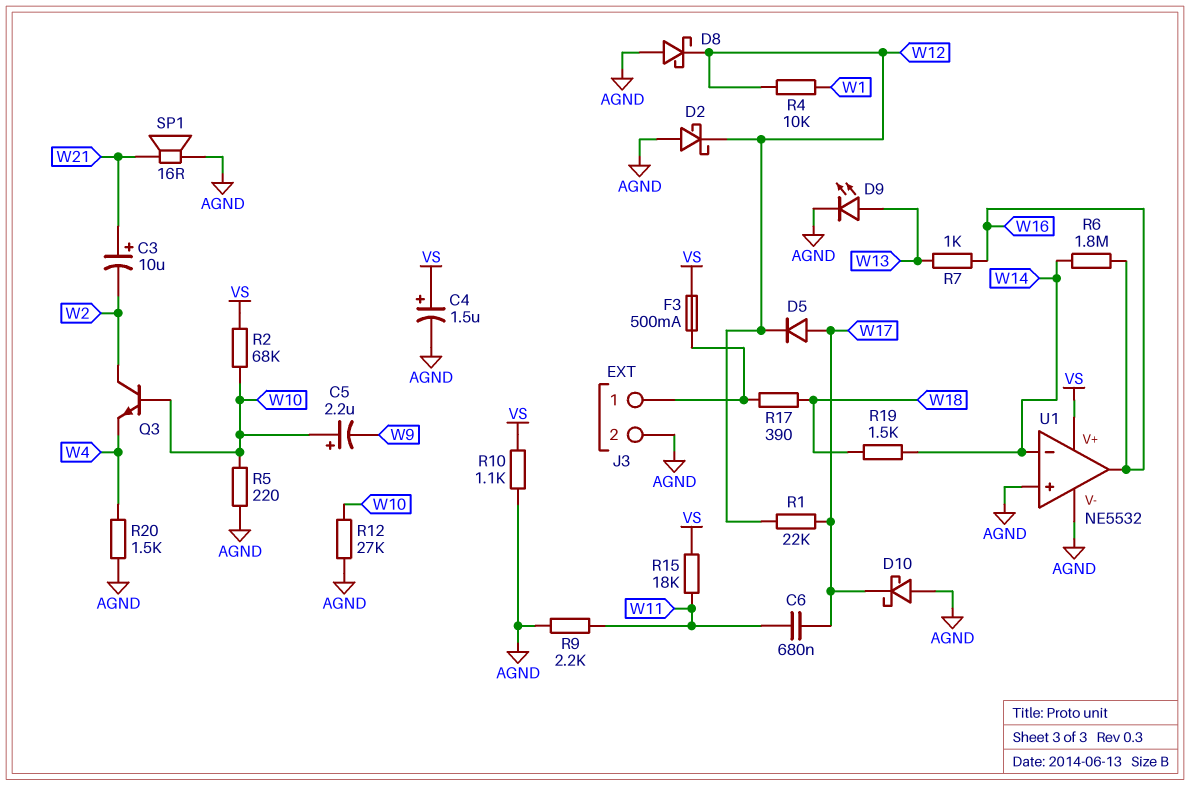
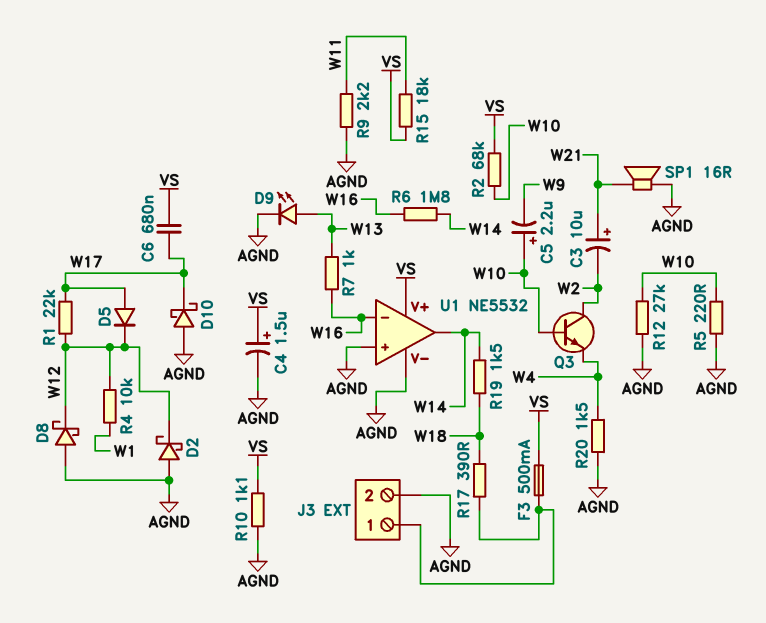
C6: 680nF (W11, W17) -> 680nF (VS, W17)
U1 pin in-: W14 -> W16
U1 pin out: W16 -> W14

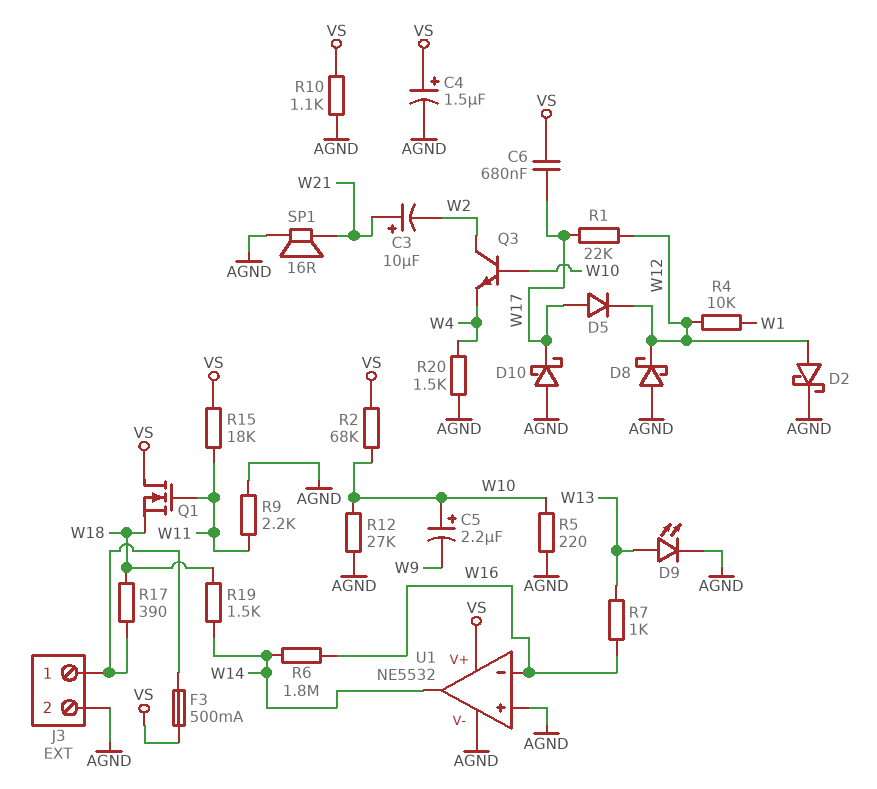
D2: schottky (A AGND, K W12) -> schottky (A W12, K AGND)
Q1: none -> NMOS (G W11, D VS, S W18)

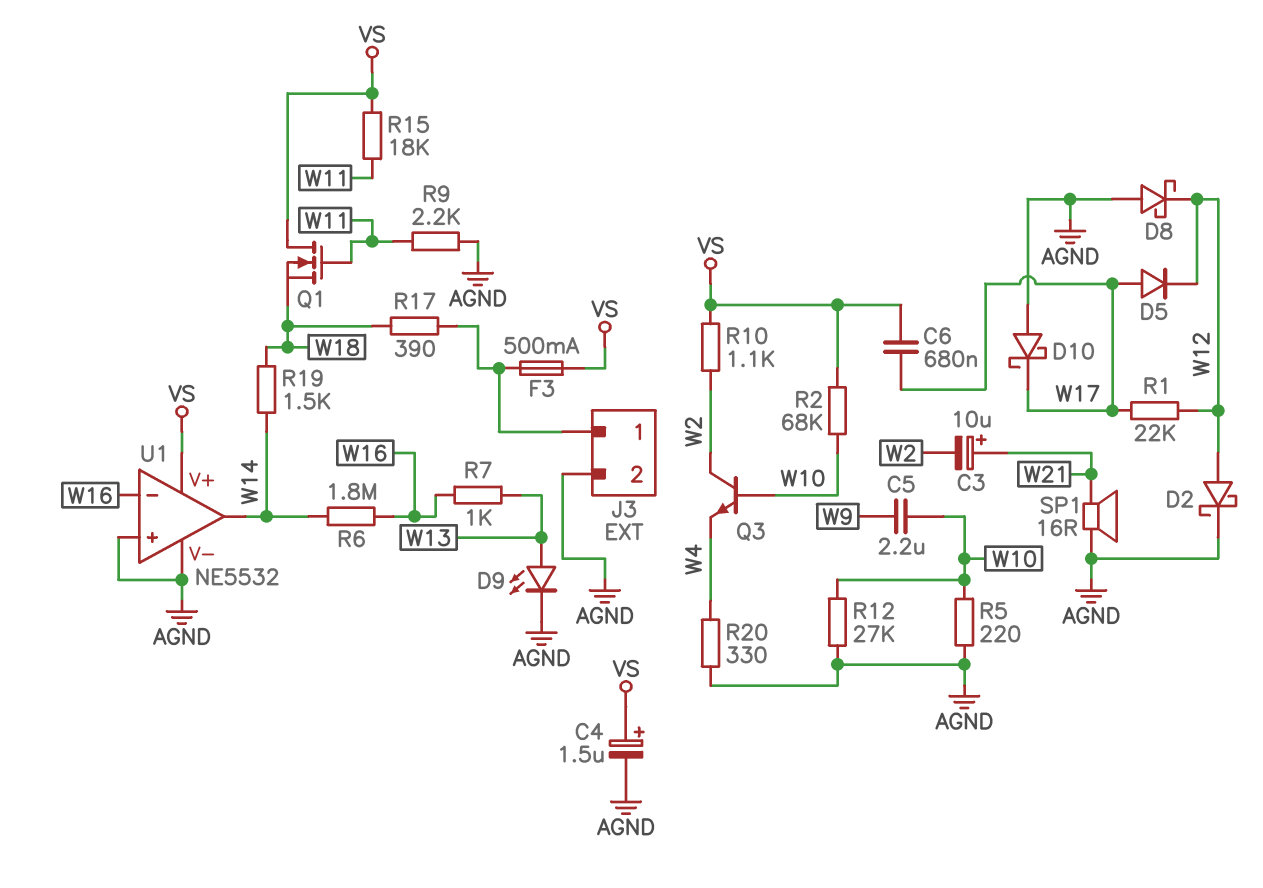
C5: 2.2uF (plus W10, minus W9) -> 2.2uF (W9, W10)
R4: 10k (W1, W12) -> none
R10: 1.1k (AGND, VS) -> 1.1k (VS, W2)
R20: 1.5k (AGND, W4) -> 330 (AGND, W4)

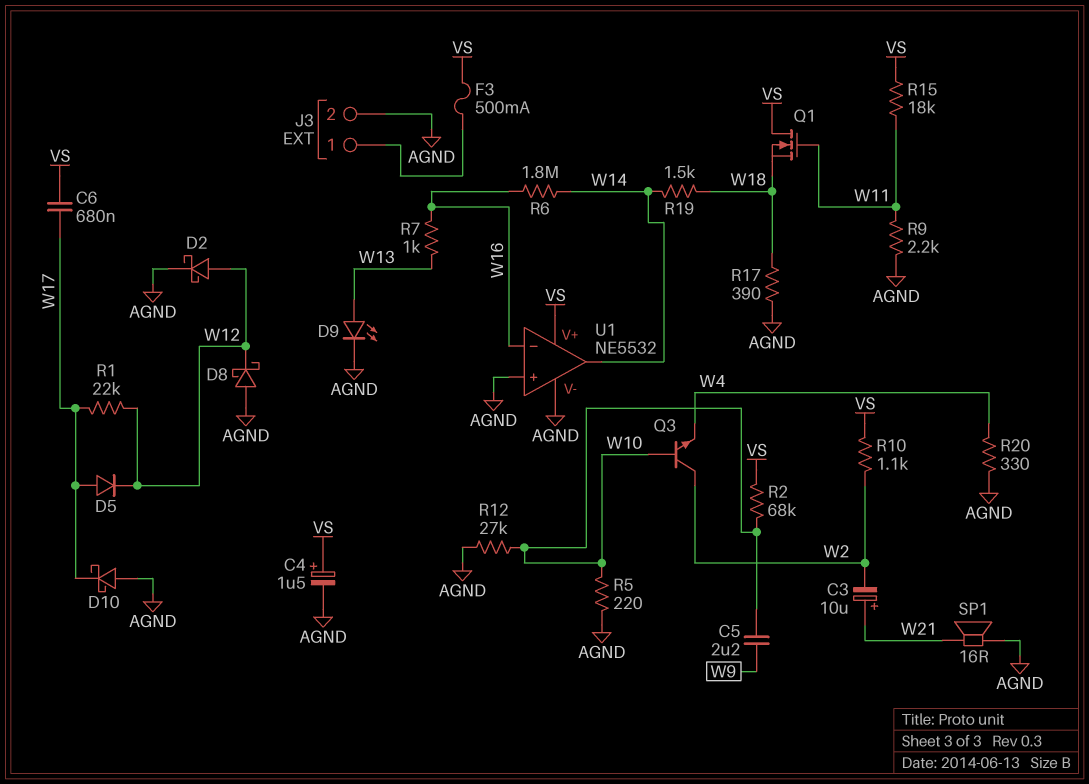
R17: 390 (J3/1, W18) -> 390 (AGND, W18)

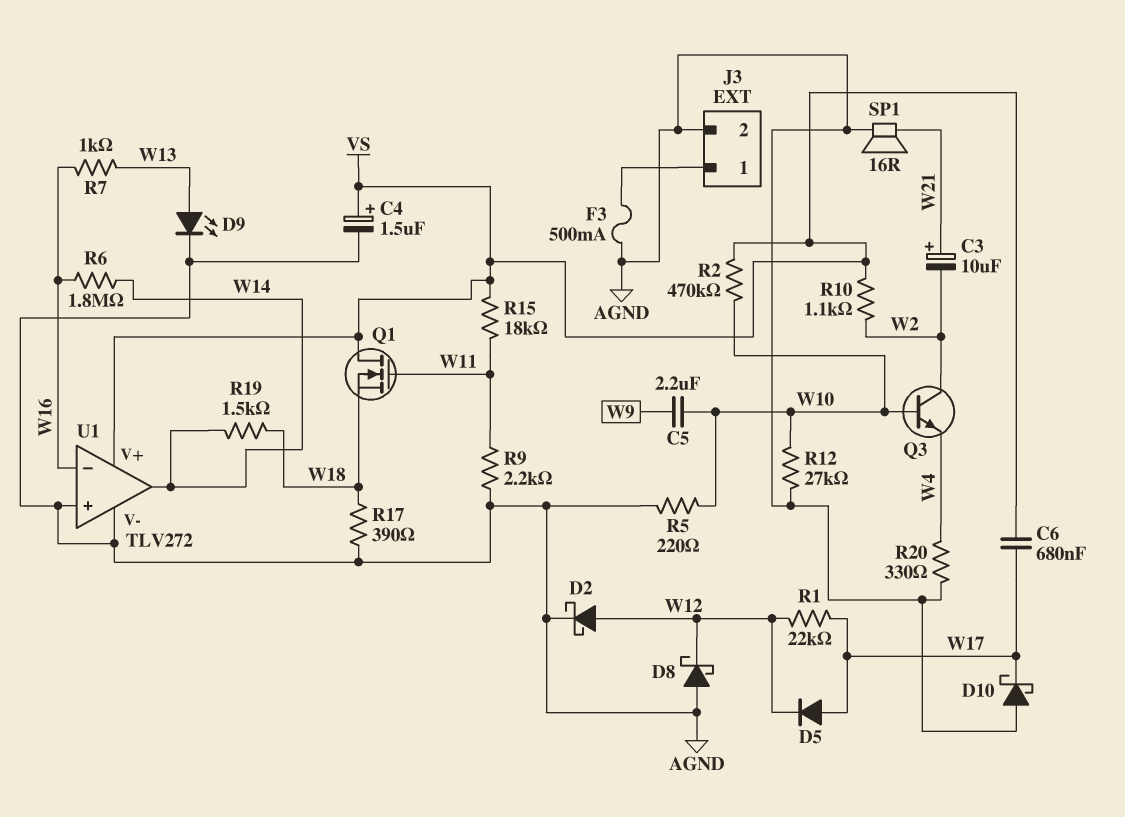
F3: 500mA (J3/1, VS) -> 500mA (AGND, J3/1)
R2: 68k (VS, W10) -> 470k (VS, W10)
U1: NE5532 -> TLV272

